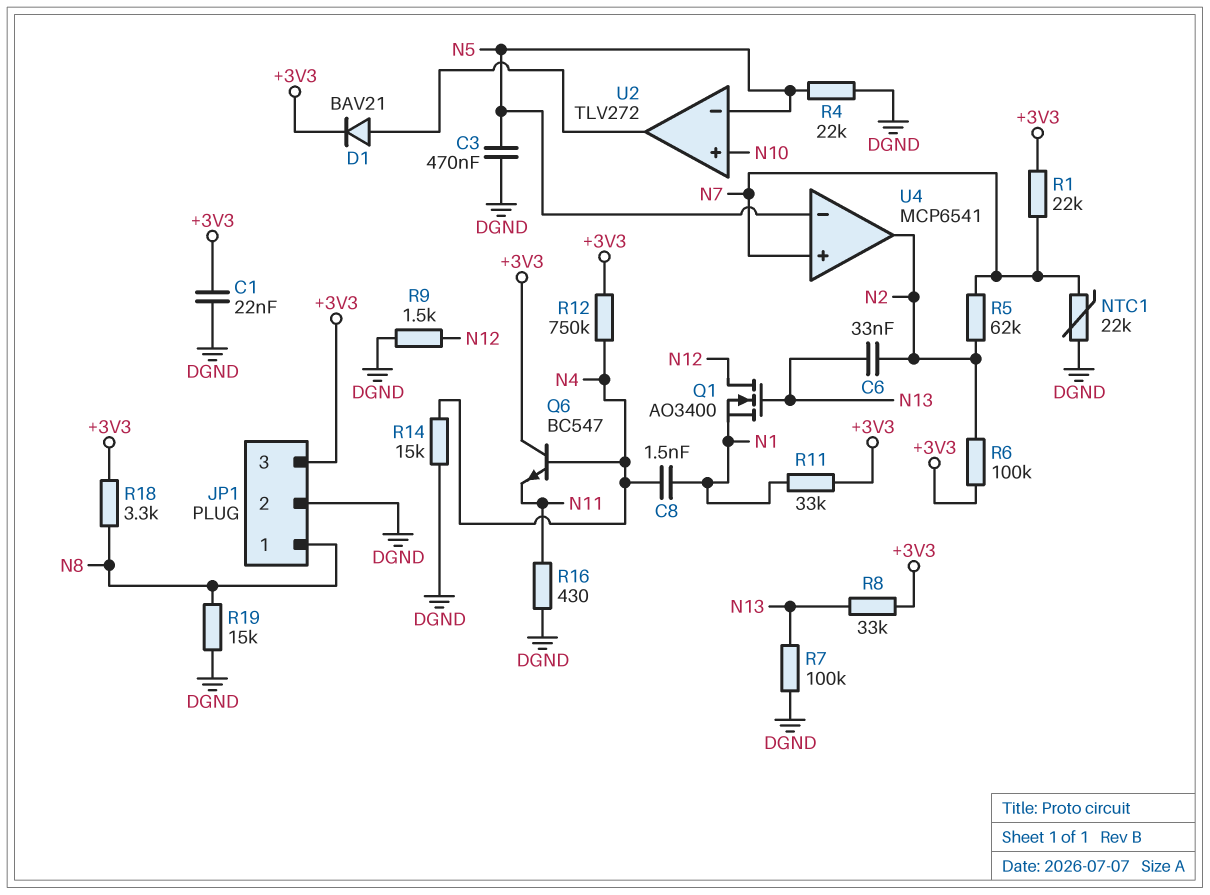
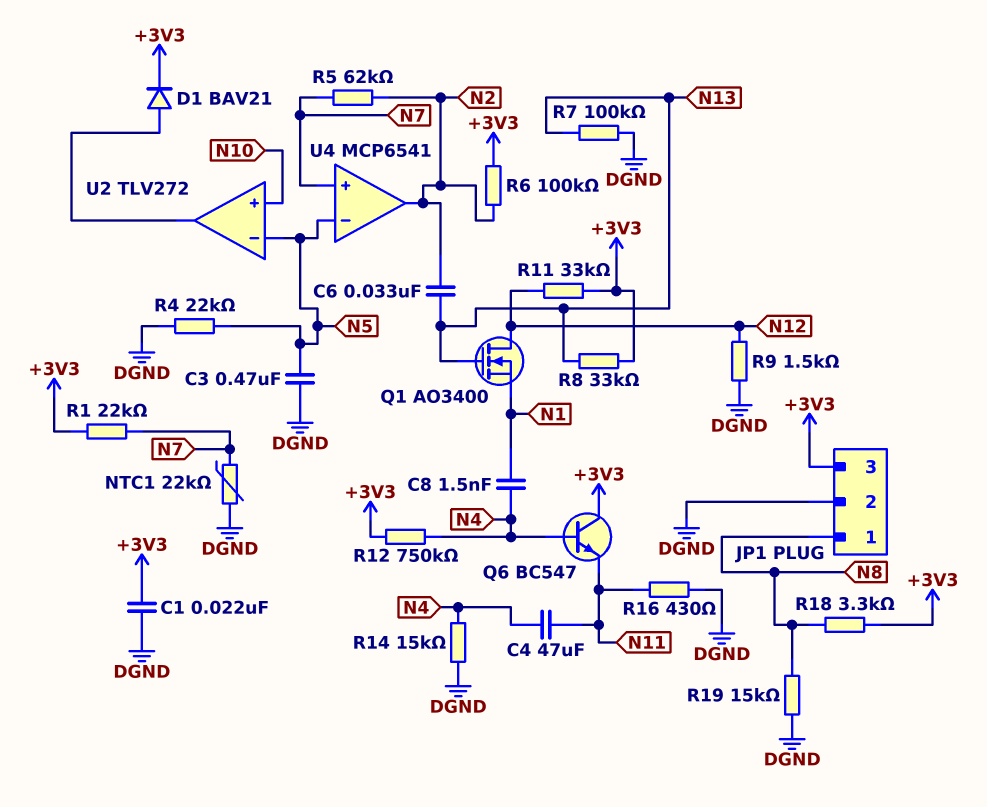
C4: none -> 47uF (N4, N11)
R11: 33k (+3V3, N1) -> 33k (+3V3, N12)

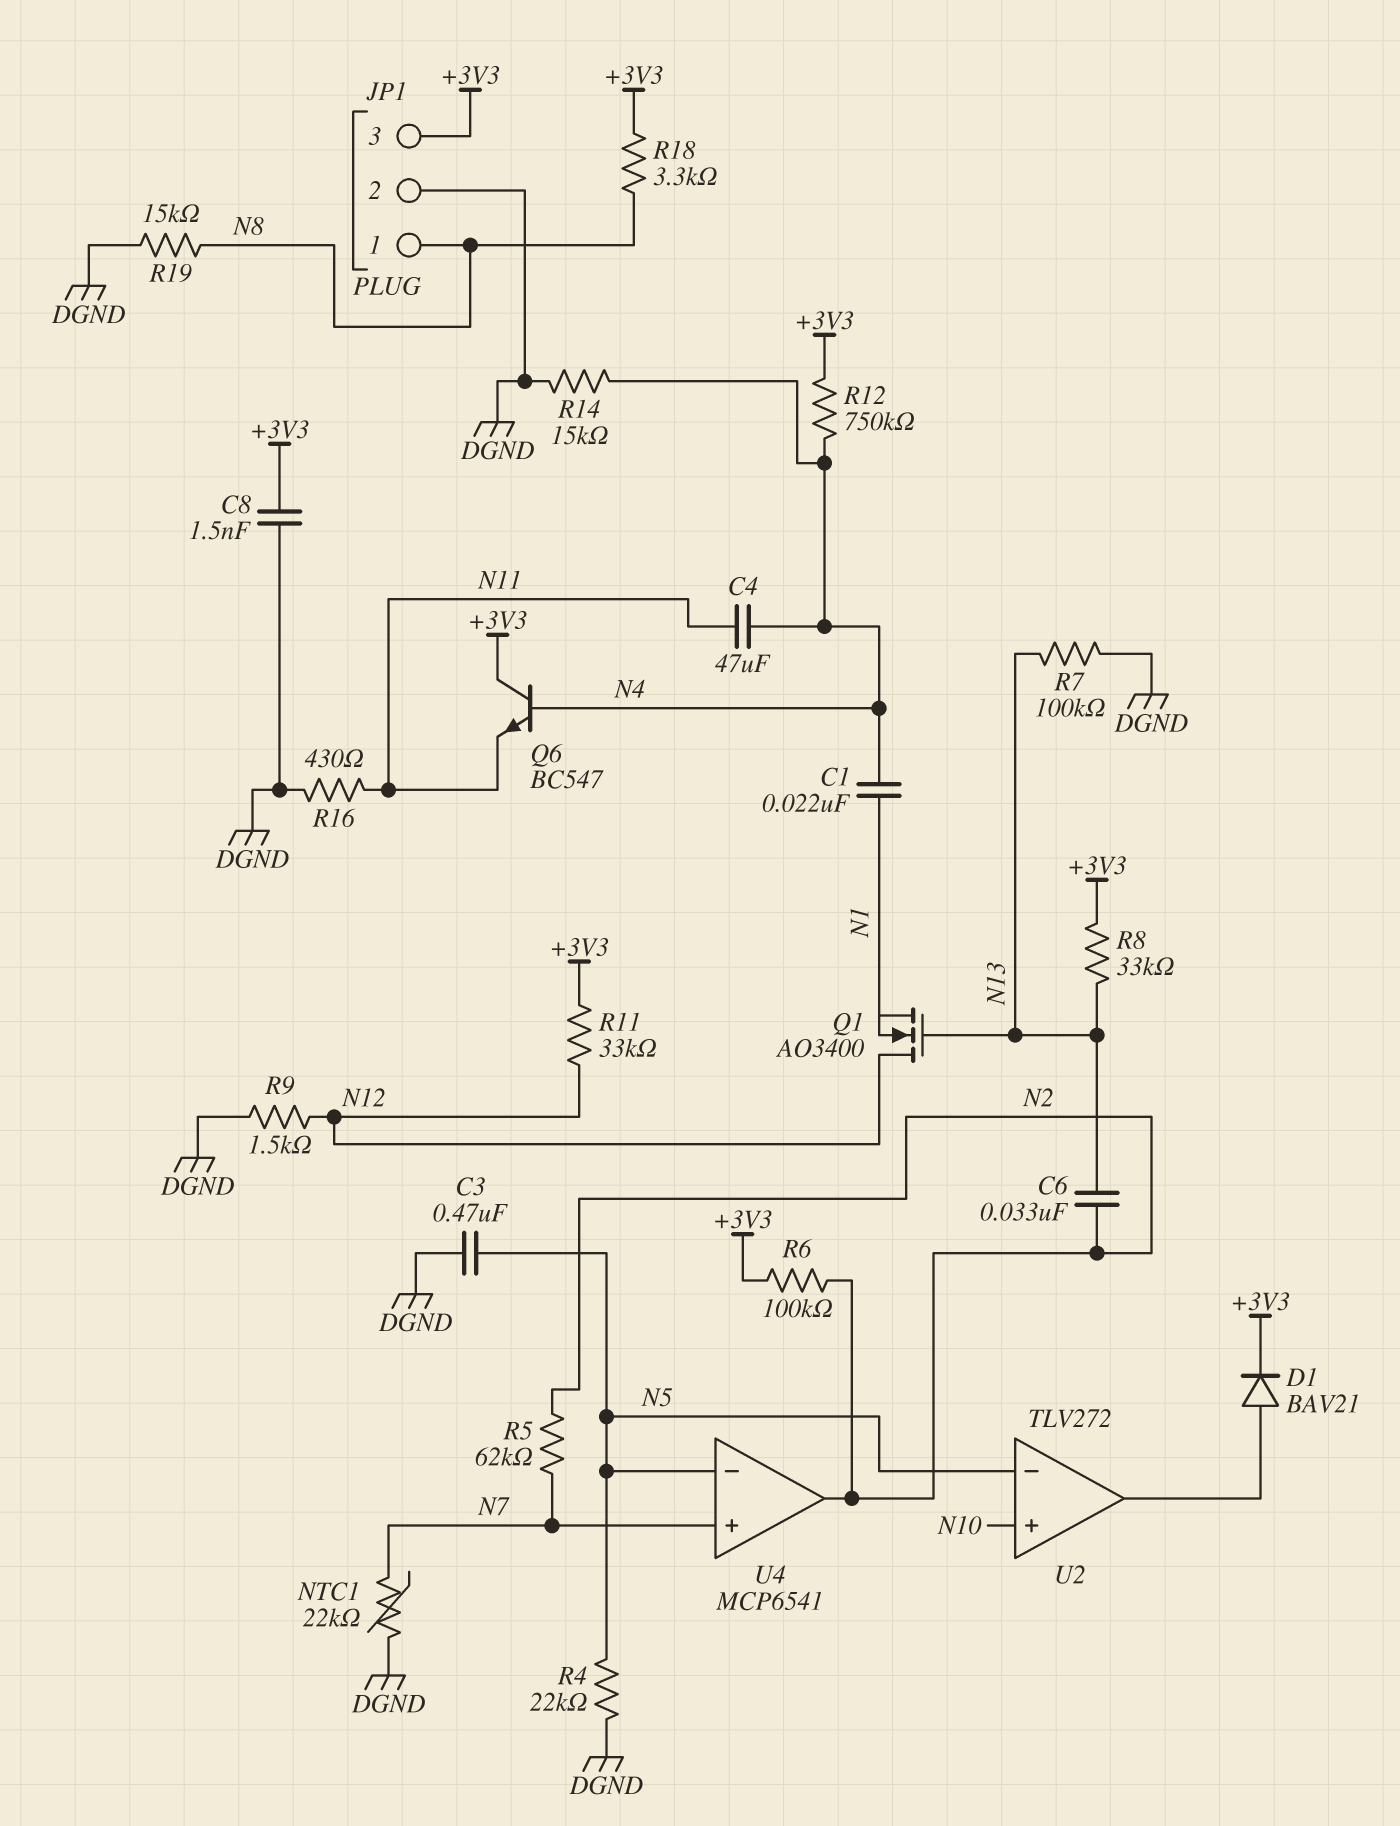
C1: 22nF (+3V3, DGND) -> 22nF (N1, N4)
C8: 1.5nF (N1, N4) -> 1.5nF (+3V3, DGND)
R1: 22k (+3V3, N7) -> none

